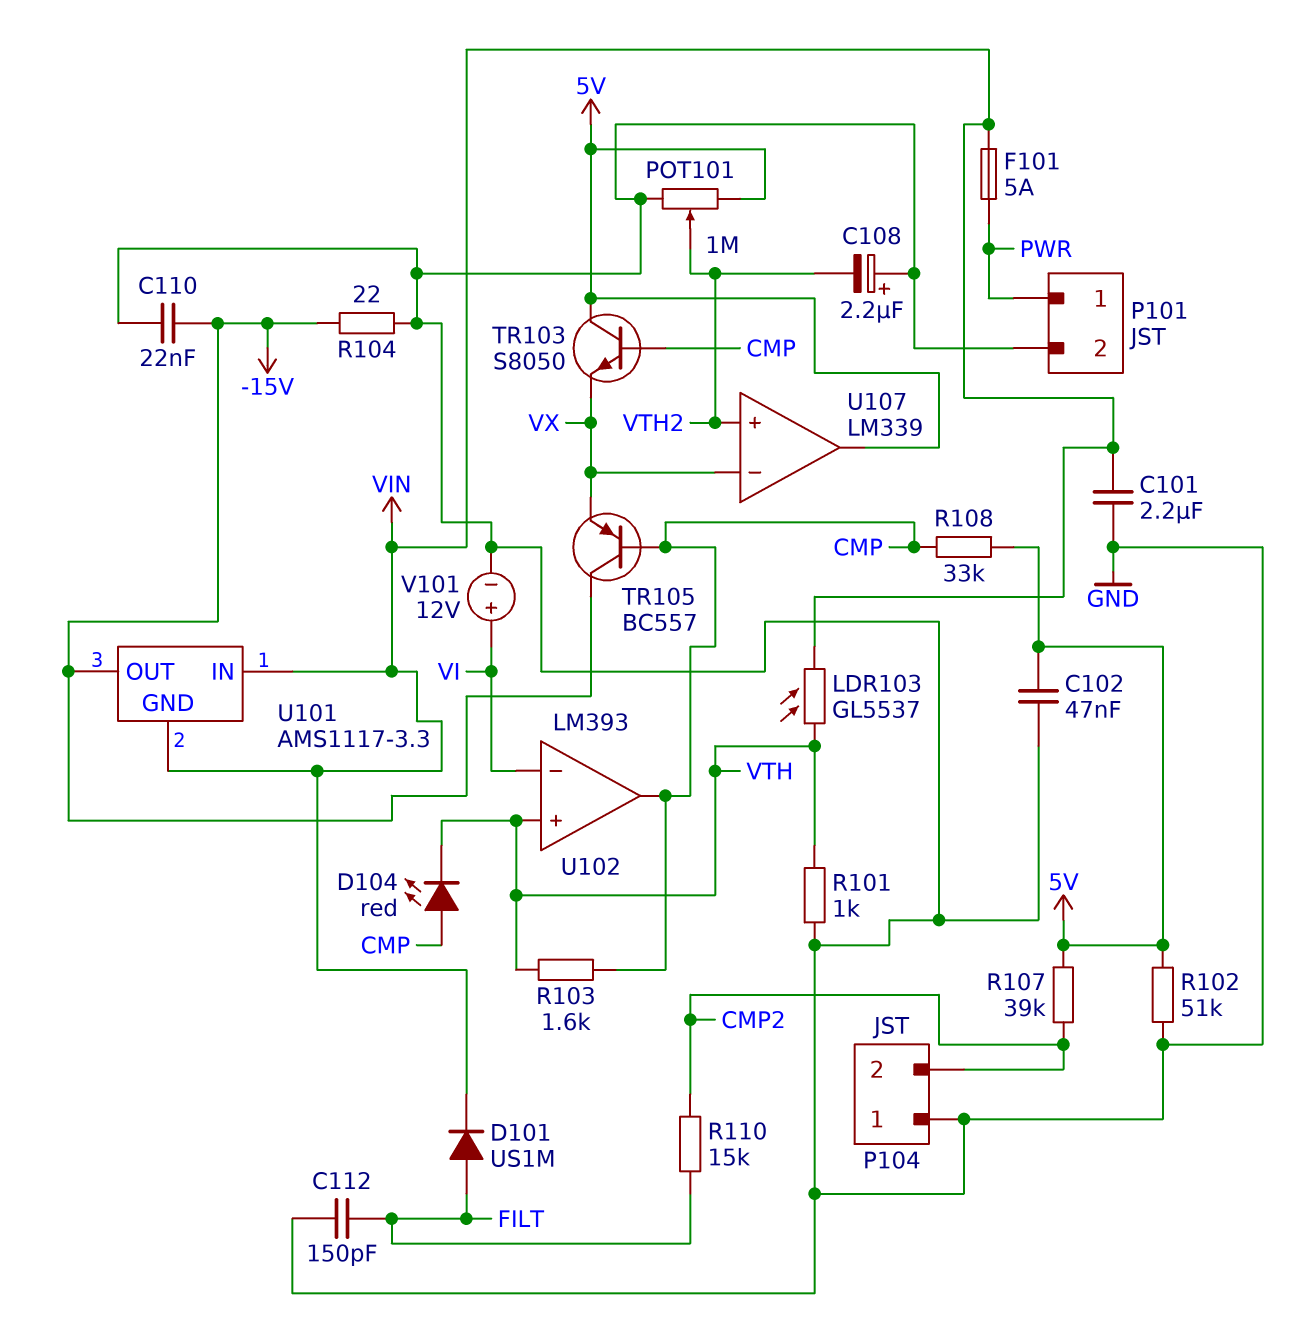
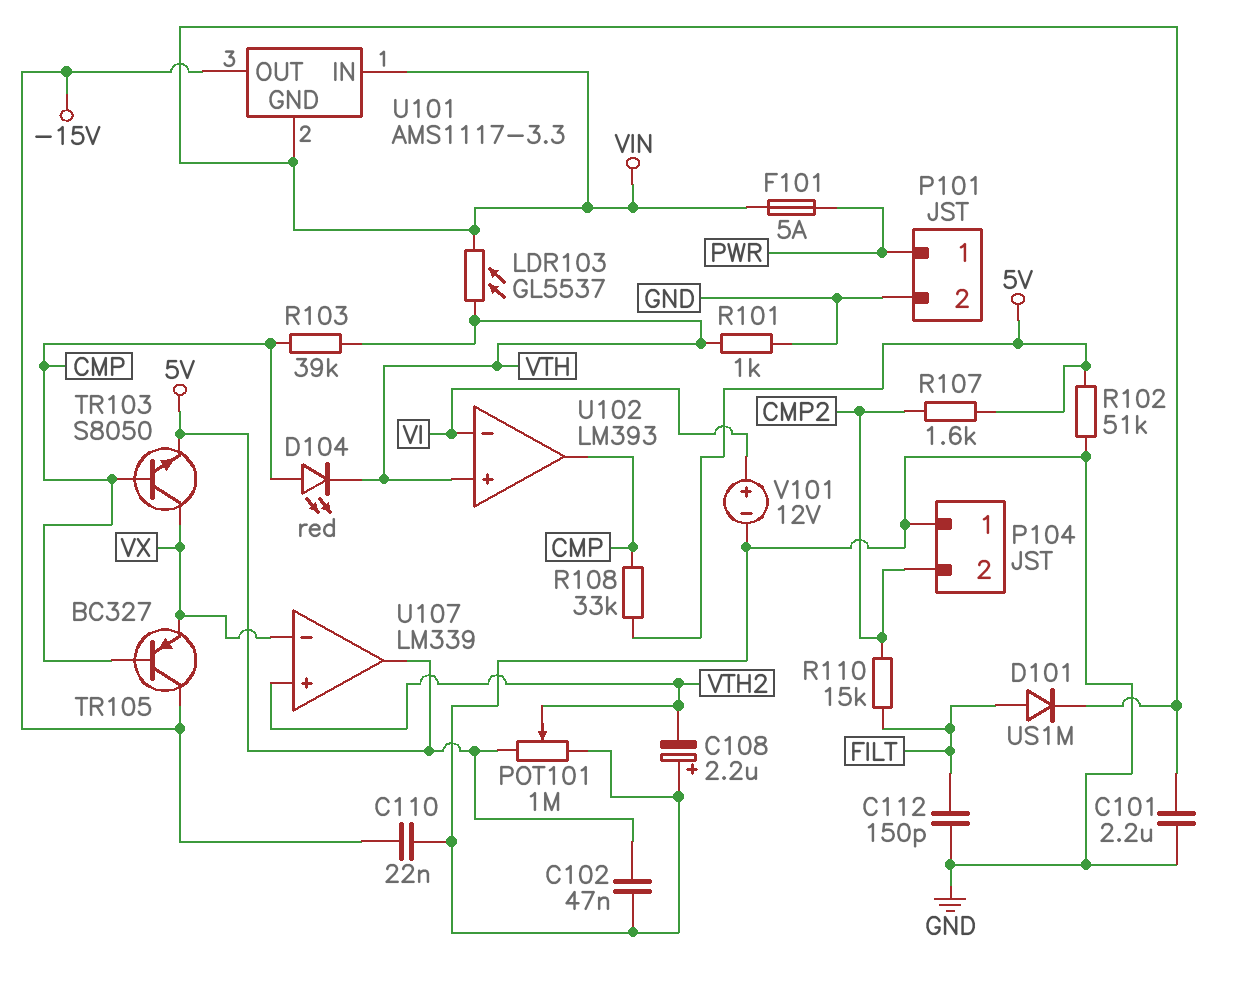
R103: 1.6k (CMP, VTH) -> 39k (CMP, VTH)
R104: 22 (-15V, GND) -> none
R107: 39k (5V, CMP2) -> 1.6k (5V, CMP2)
TR103: NPN S8050 (B CMP, C 5V, E VX) -> NPN S8050 (B CMP, C VX, E 5V)
TR105: PNP BC557 (B CMP, C -15V, E VX) -> PNP BC327 (B CMP, C -15V, E VX)

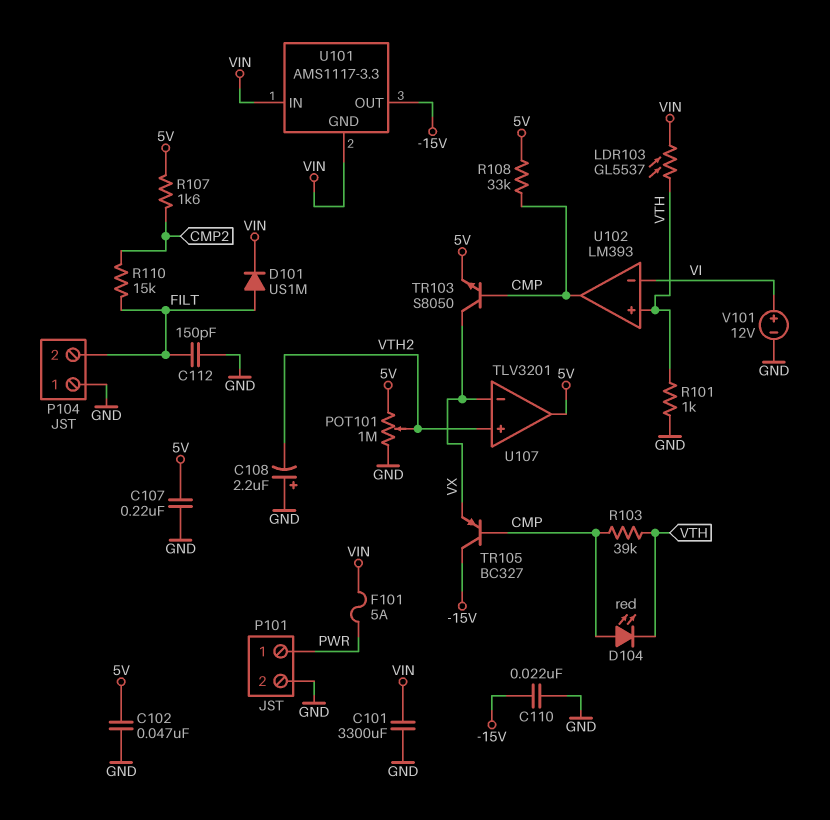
C101: 2.2uF (GND, VIN) -> 3300uF (GND, VIN)
C107: none -> 220nF (5V, GND)
P104 pin 2: CMP2 -> FILT
R102: 51k (5V, GND) -> none
U107: LM339 -> TLV3201

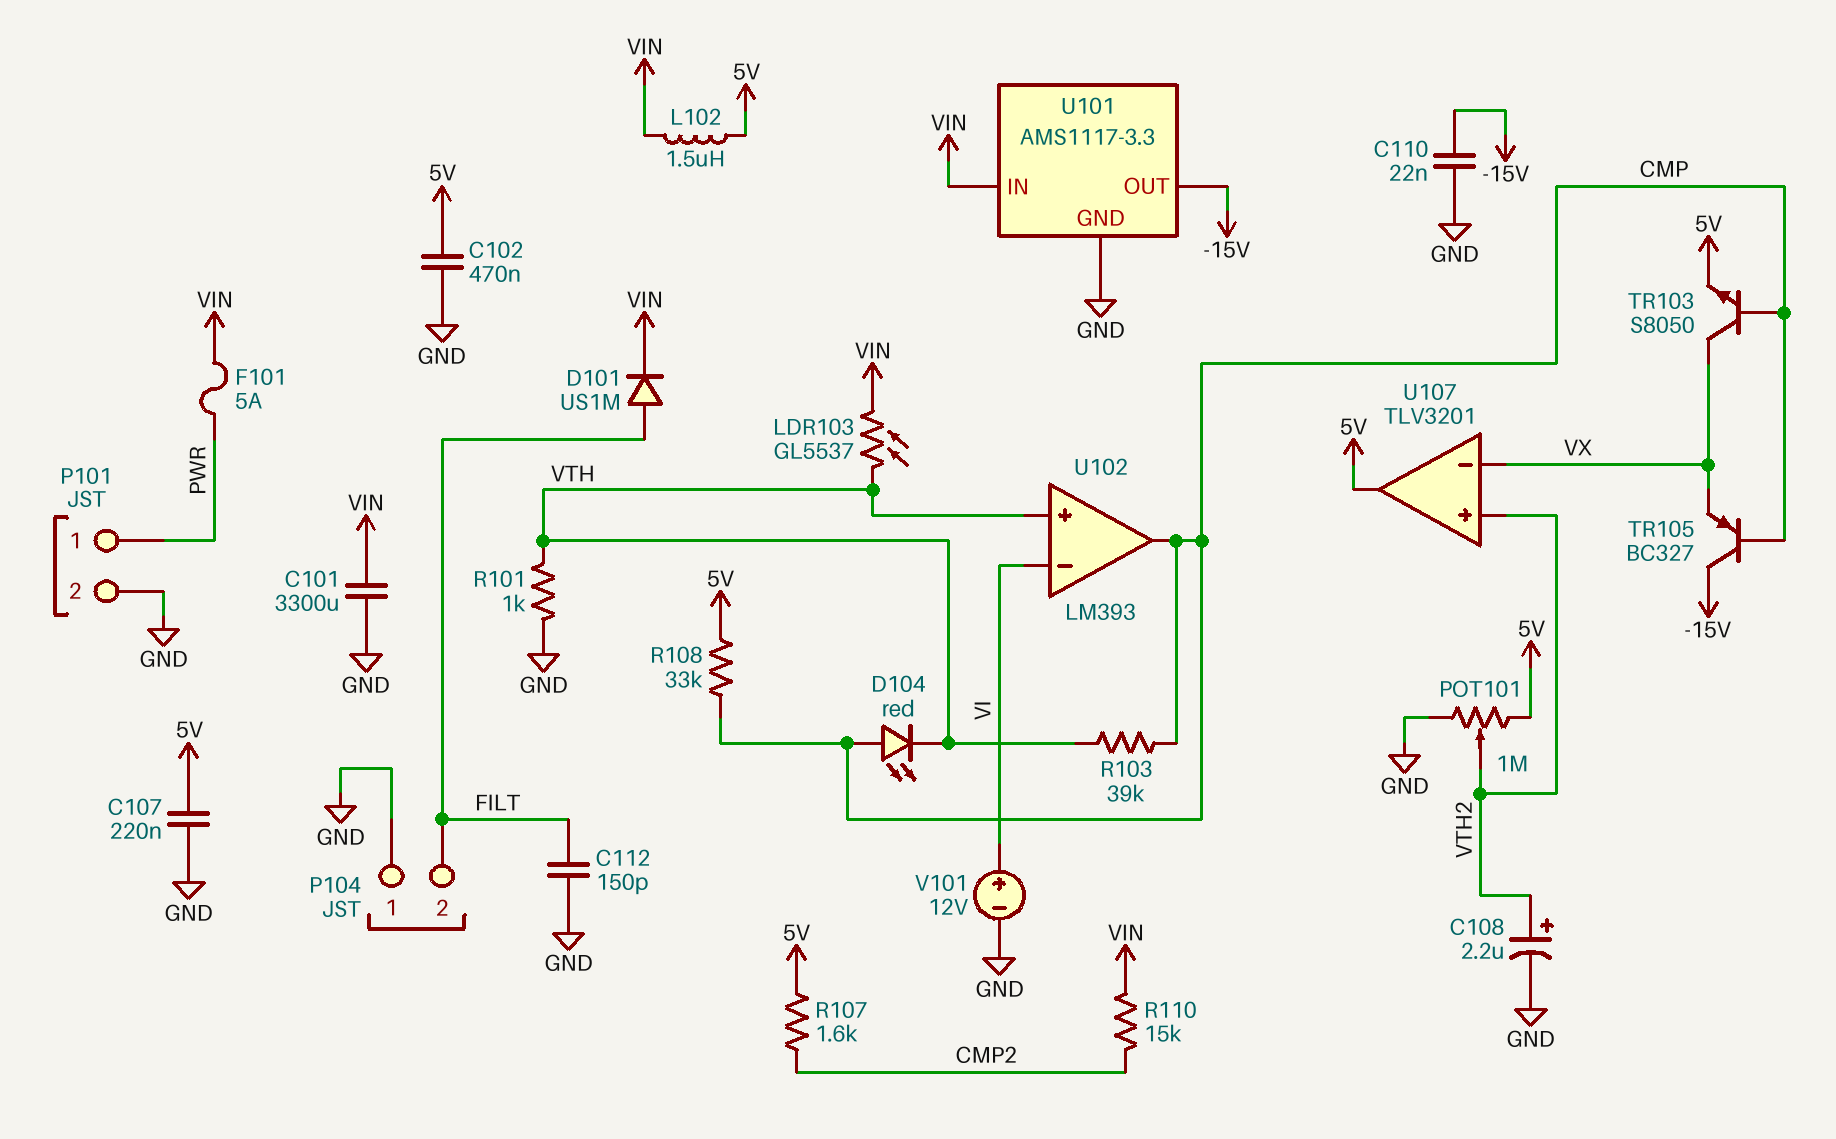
C102: 47nF (5V, GND) -> 470nF (5V, GND)
C108: 2.2uF (plus GND, minus VTH2) -> 2.2uF (plus VTH2, minus GND)
L102: none -> 1.5uH (5V, VIN)
R110: 15k (CMP2, FILT) -> 15k (CMP2, VIN)
U101 pin GND: VIN -> GND

